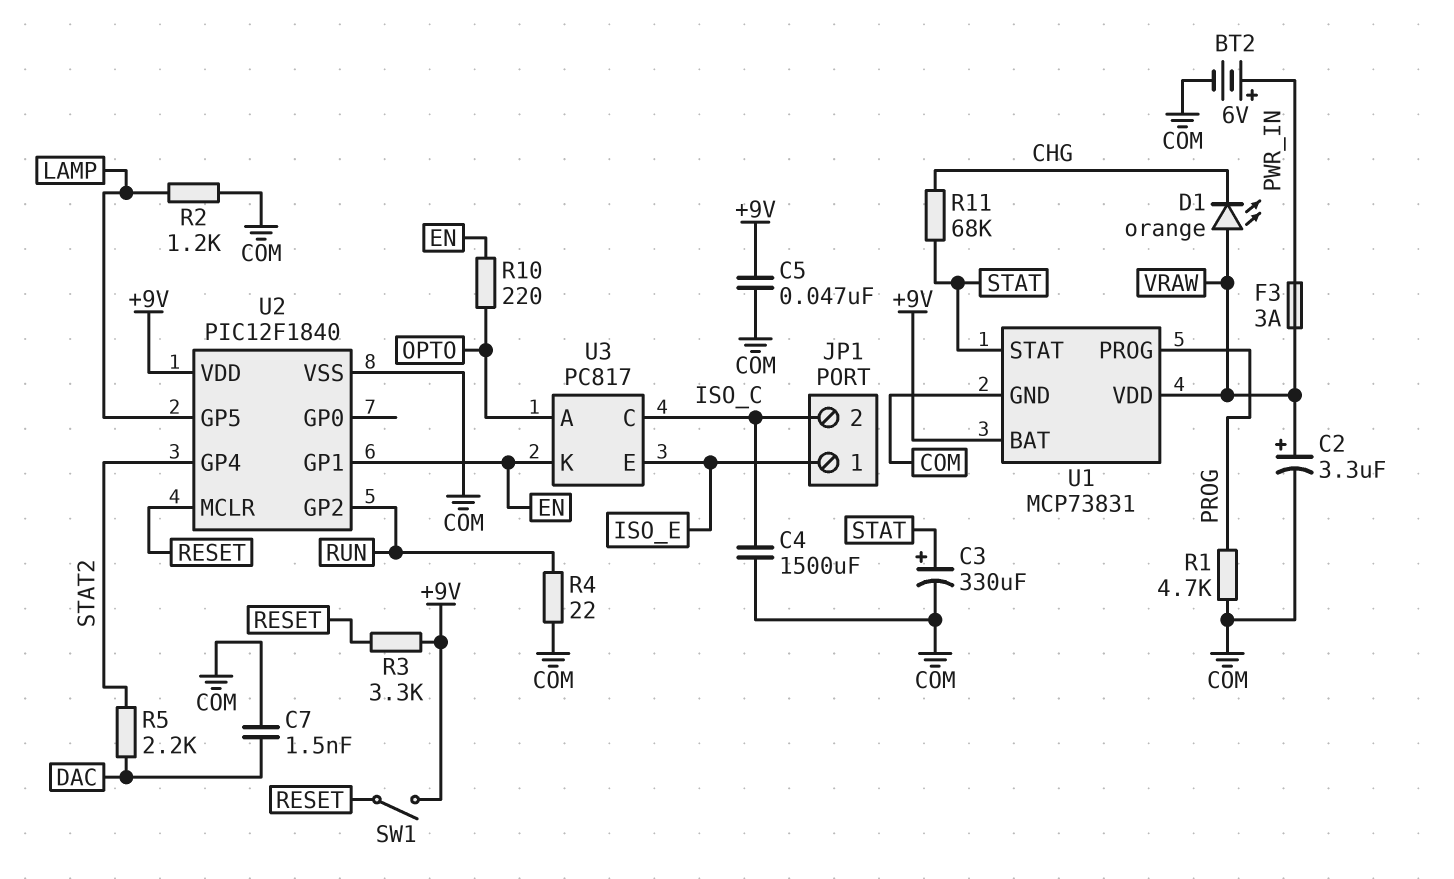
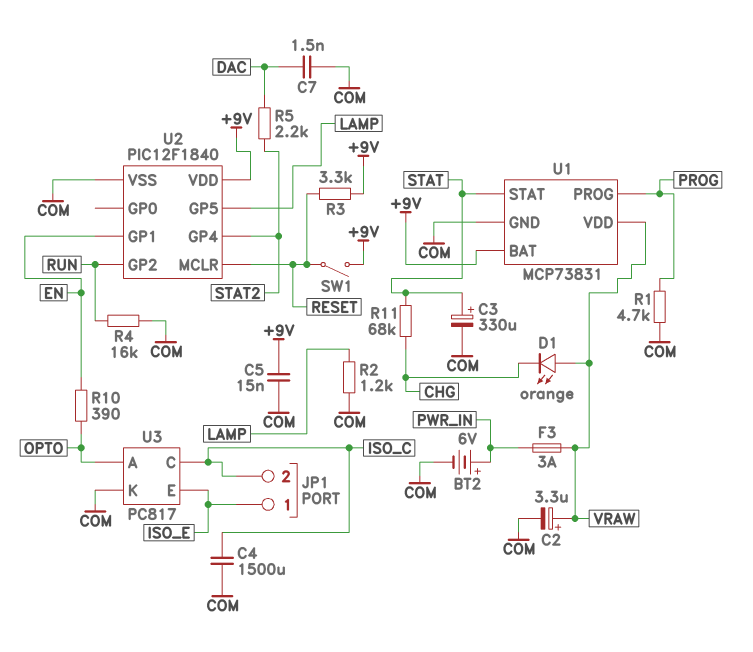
C5: 47nF (+9V, COM) -> 15nF (+9V, COM)
R4: 22 (COM, RUN) -> 16k (COM, RUN)
R10: 220 (EN, OPTO) -> 390 (EN, OPTO)
U3 pin K: EN -> COM

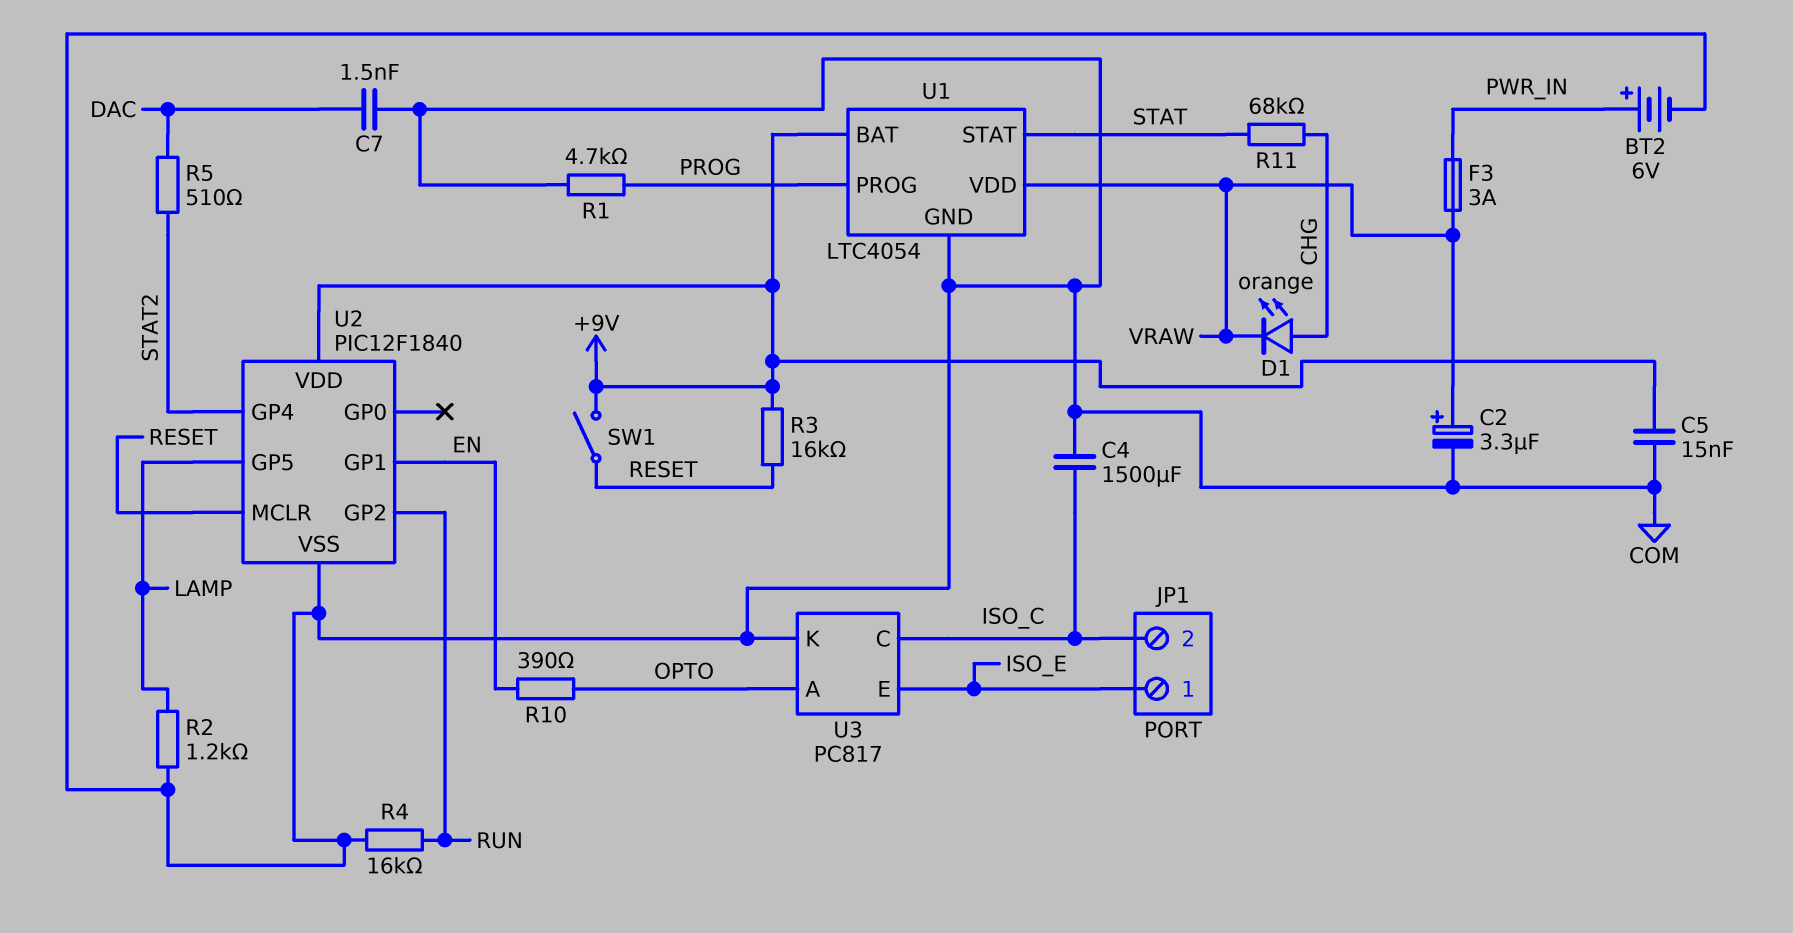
C3: 330uF (plus STAT, minus COM) -> none
D1: LED orange (A VRAW, K CHG) -> LED orange (A CHG, K VRAW)
R3: 3.3k (+9V, RESET) -> 16k (+9V, RESET)
R5: 2.2k (DAC, STAT2) -> 510 (DAC, STAT2)
U1: MCP73831 -> LTC4054

